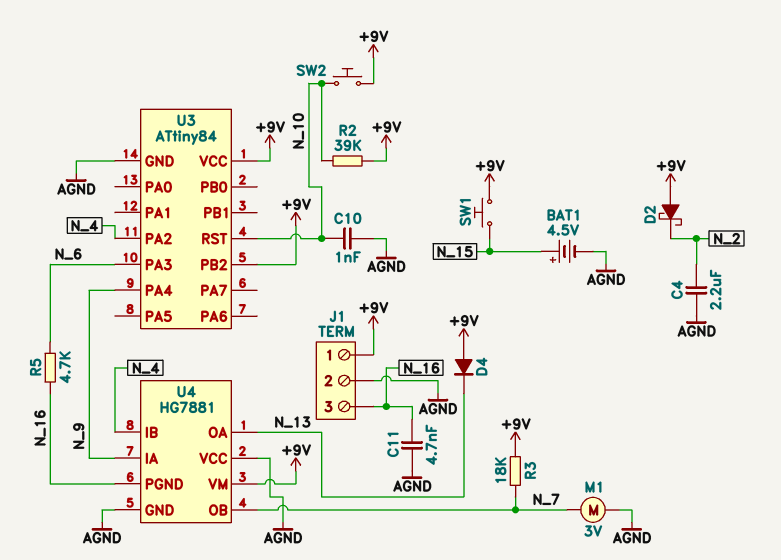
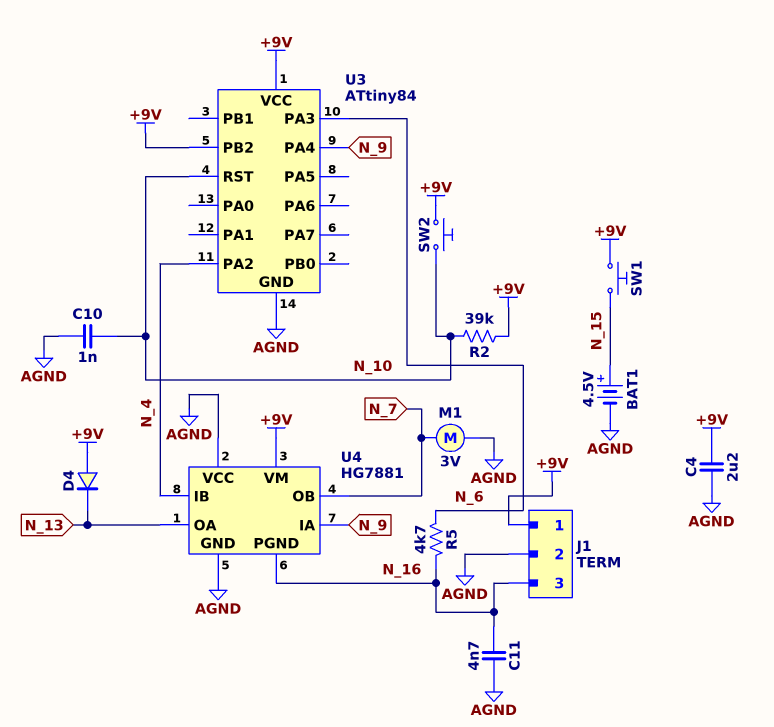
C4: 2.2uF (AGND, N_2) -> 2.2uF (+9V, AGND)
D2: schottky (A +9V, K N_2) -> none
R3: 18k (+9V, N_7) -> none

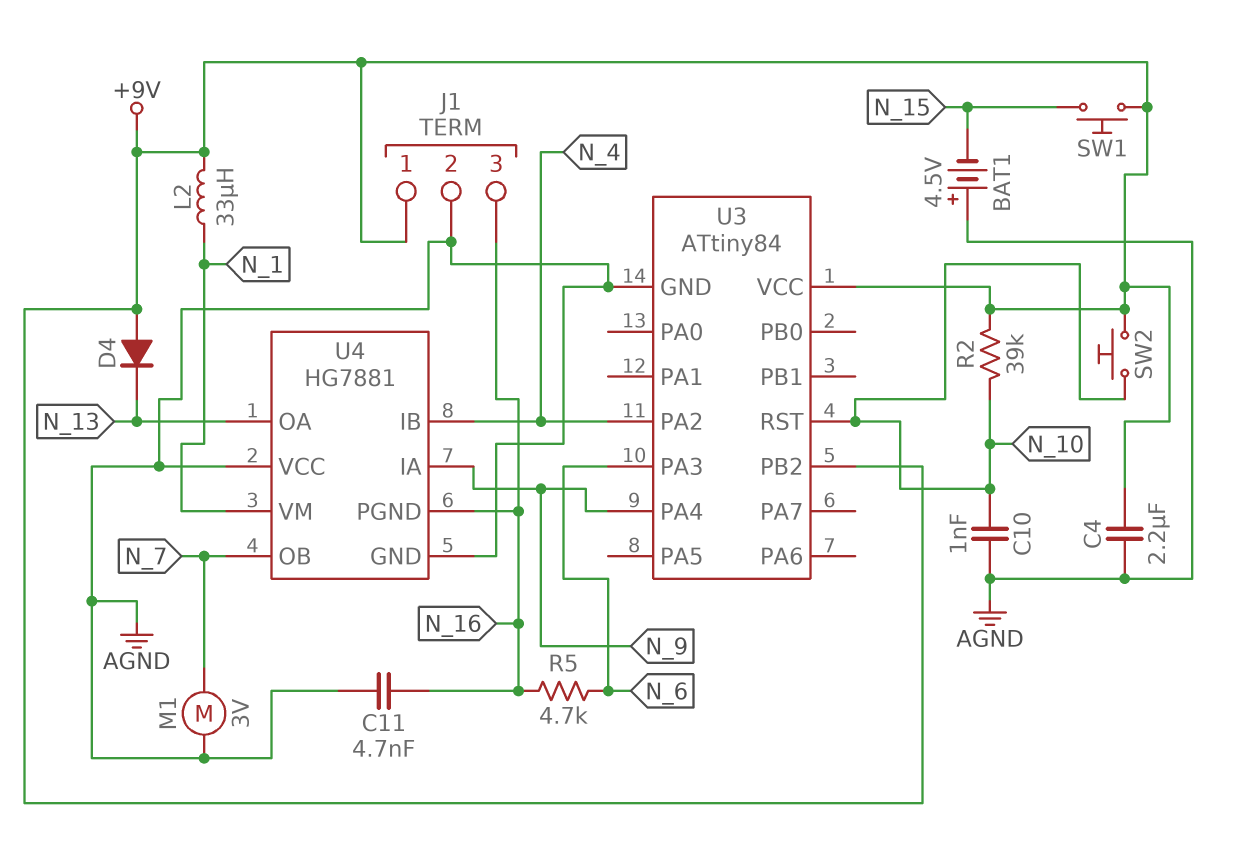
BAT1: 4.5V (plus N_15, minus AGND) -> 4.5V (plus AGND, minus N_15)
L2: none -> 33uH (+9V, N_1)
U4 pin VM: +9V -> N_1

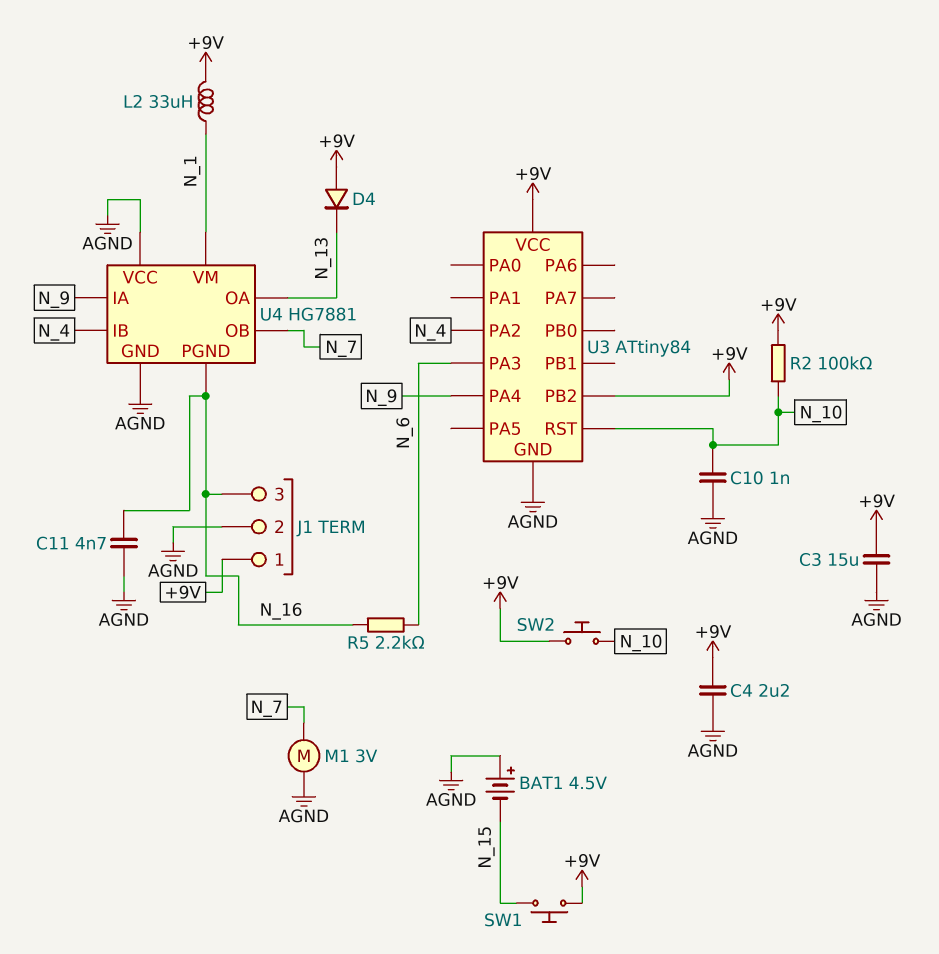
C3: none -> 15uF (+9V, AGND)
R2: 39k (+9V, N_10) -> 100k (+9V, N_10)
R5: 4.7k (N_6, N_16) -> 2.2k (N_6, N_16)

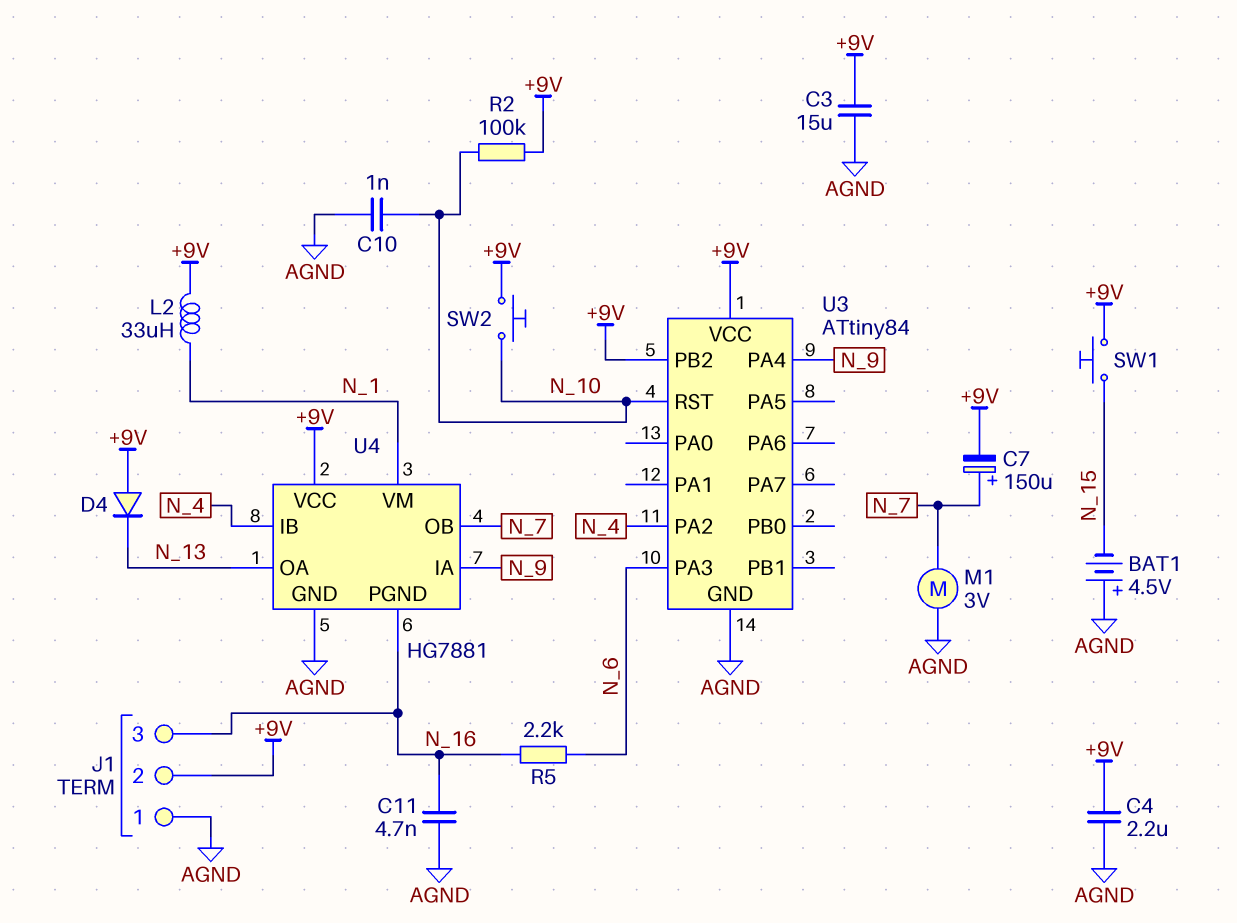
C7: none -> 150uF (plus N_7, minus +9V)
J1 pin 1: +9V -> AGND
J1 pin 2: AGND -> +9V
U4 pin VCC: AGND -> +9V

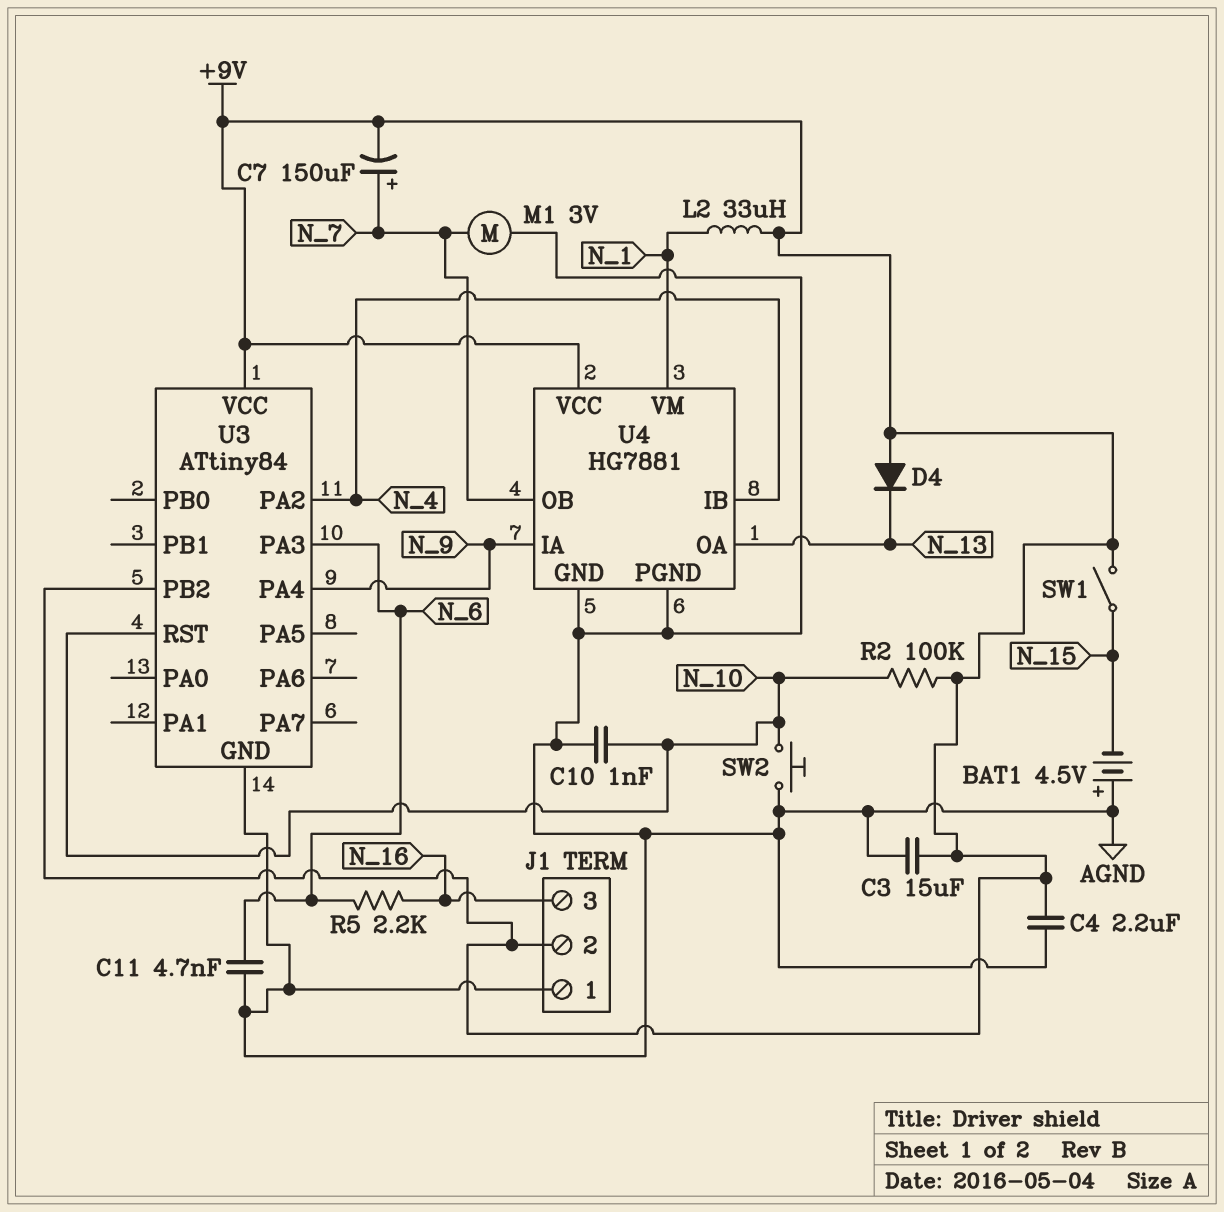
C11: 4.7nF (AGND, N_16) -> 4.7nF (AGND, N_6)
SW1: button (+9V, N_15) -> switch (+9V, N_15)
SW2: button (+9V, N_10) -> button (AGND, N_10)
U4 pin PGND: N_16 -> AGND

